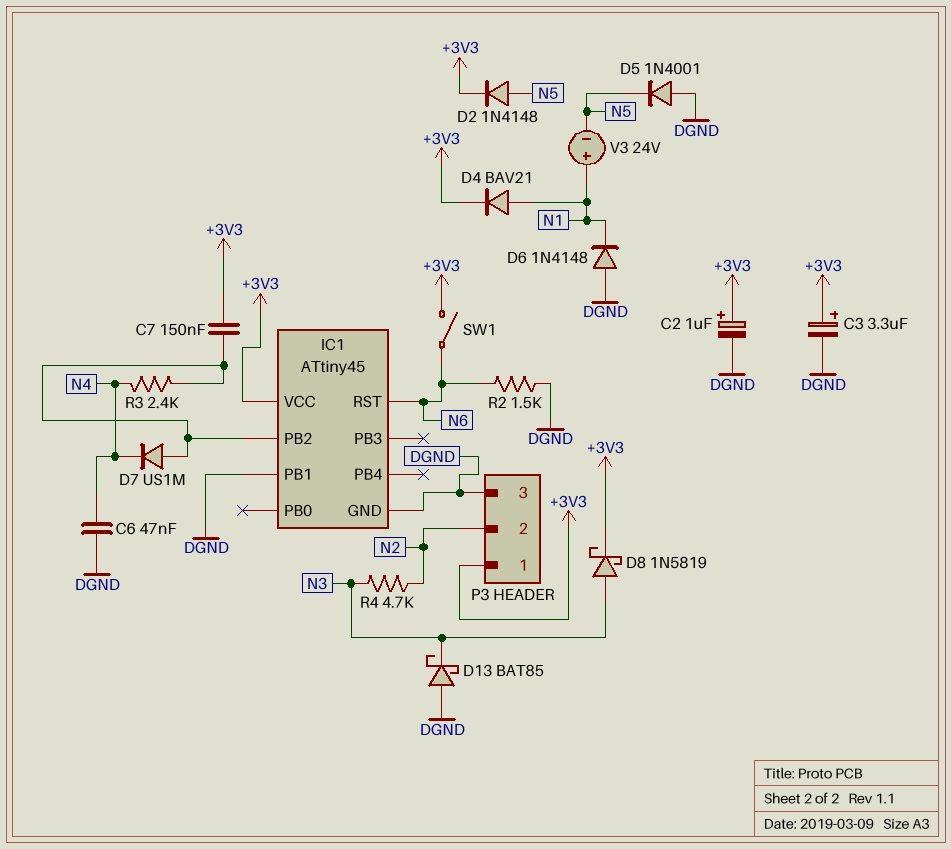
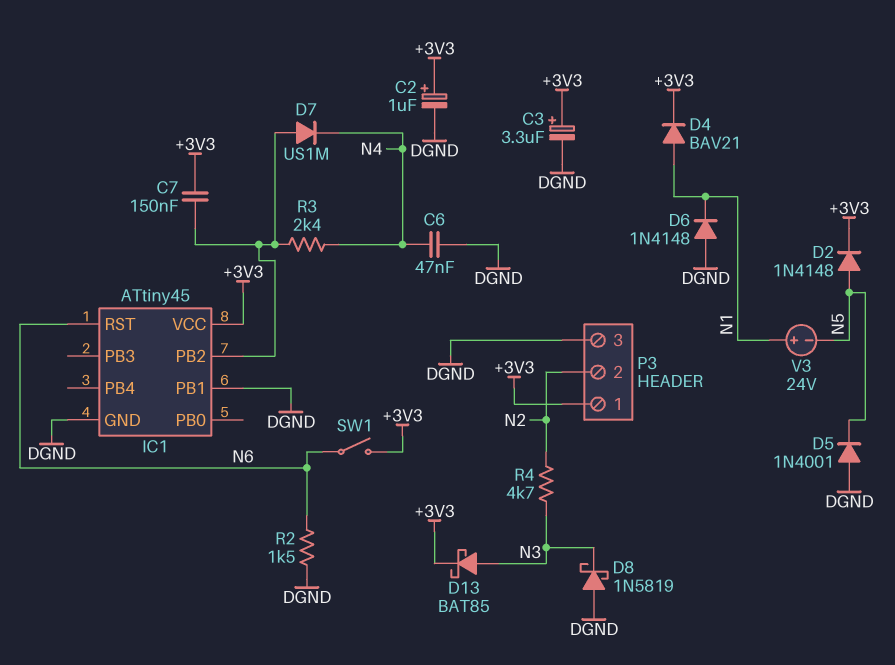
D8: schottky 1N5819 (A N3, K +3V3) -> schottky 1N5819 (A DGND, K N3)
D13: schottky BAT85 (A DGND, K N3) -> schottky BAT85 (A N3, K +3V3)

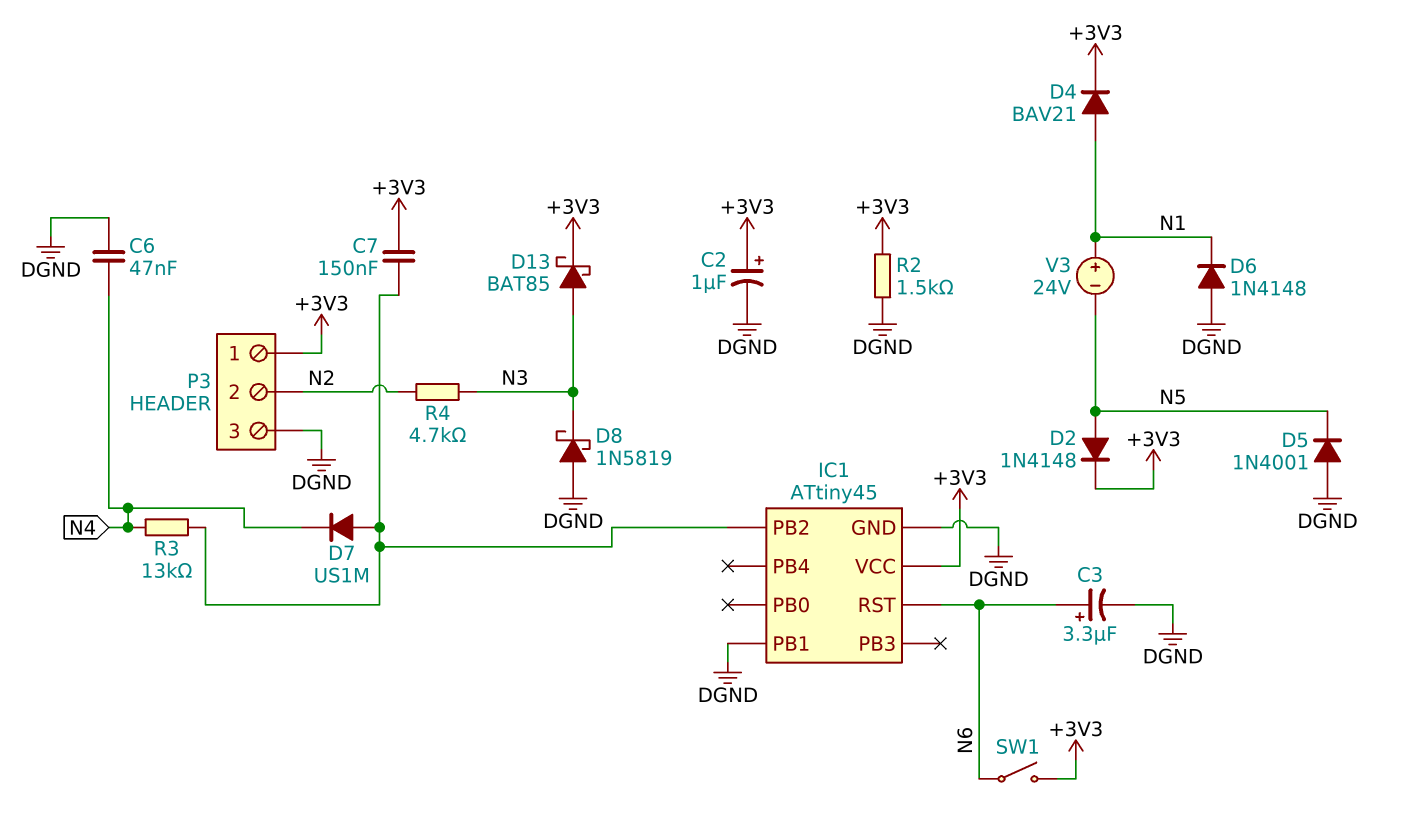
C3: 3.3uF (plus +3V3, minus DGND) -> 3.3uF (plus N6, minus DGND)
R2: 1.5k (DGND, N6) -> 1.5k (+3V3, DGND)
R3: 2.4k (IC1/PB2, N4) -> 13k (IC1/PB2, N4)

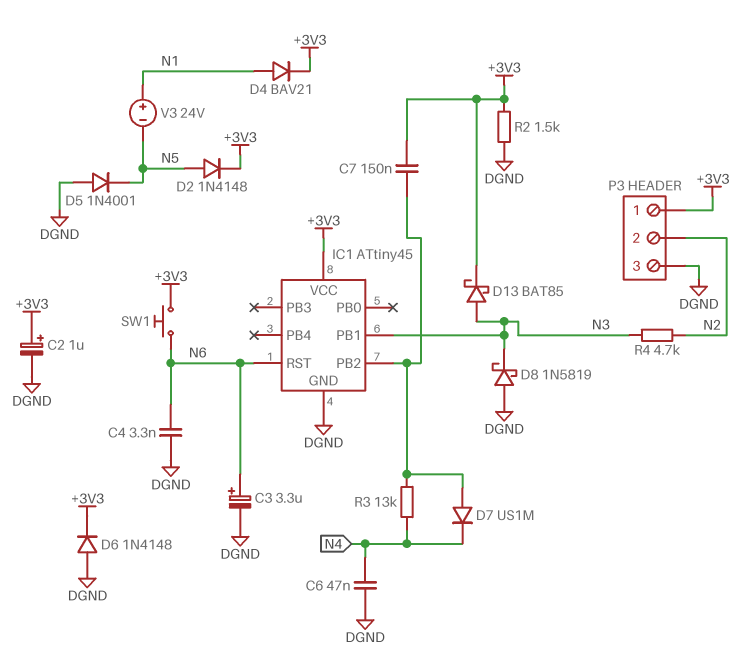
C4: none -> 3.3nF (DGND, N6)
D6: diode 1N4148 (A DGND, K N1) -> diode 1N4148 (A DGND, K +3V3)
IC1 pin PB1: DGND -> N3
SW1: switch (+3V3, N6) -> button (+3V3, N6)

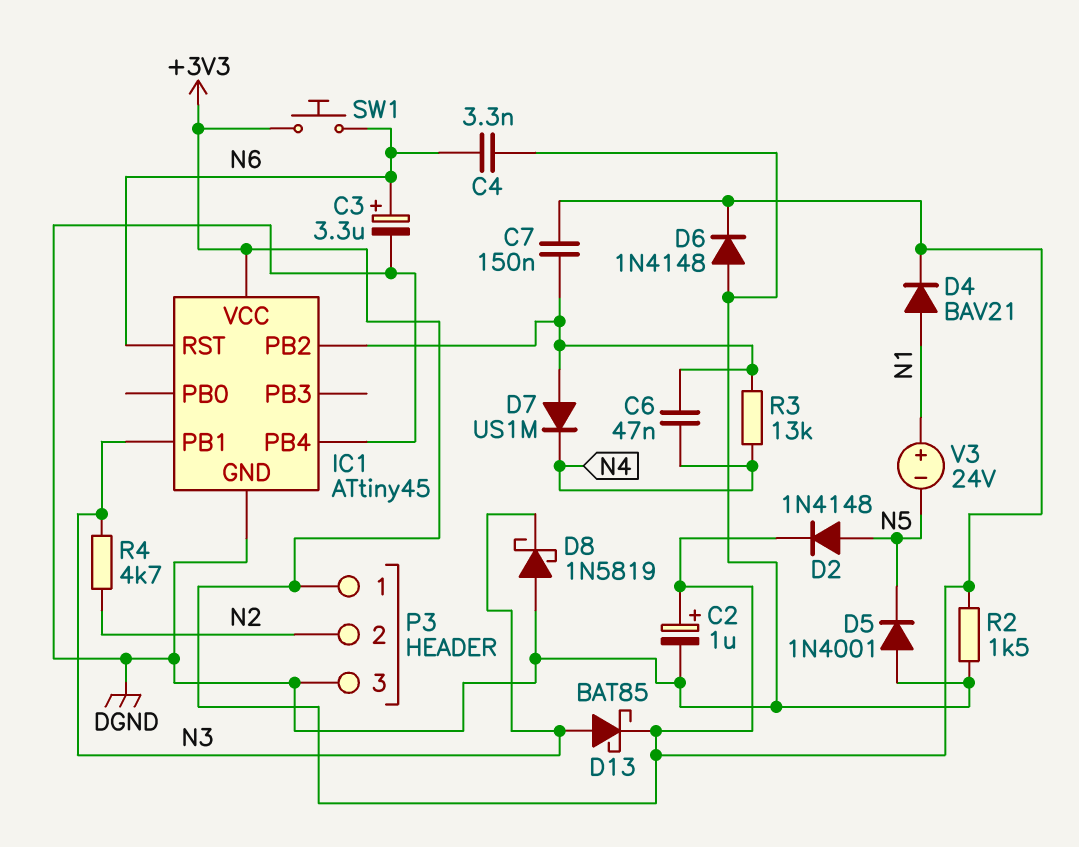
C6: 47nF (DGND, N4) -> 47nF (IC1/PB2, N4)
IC1 pin PB4: none -> DGND

